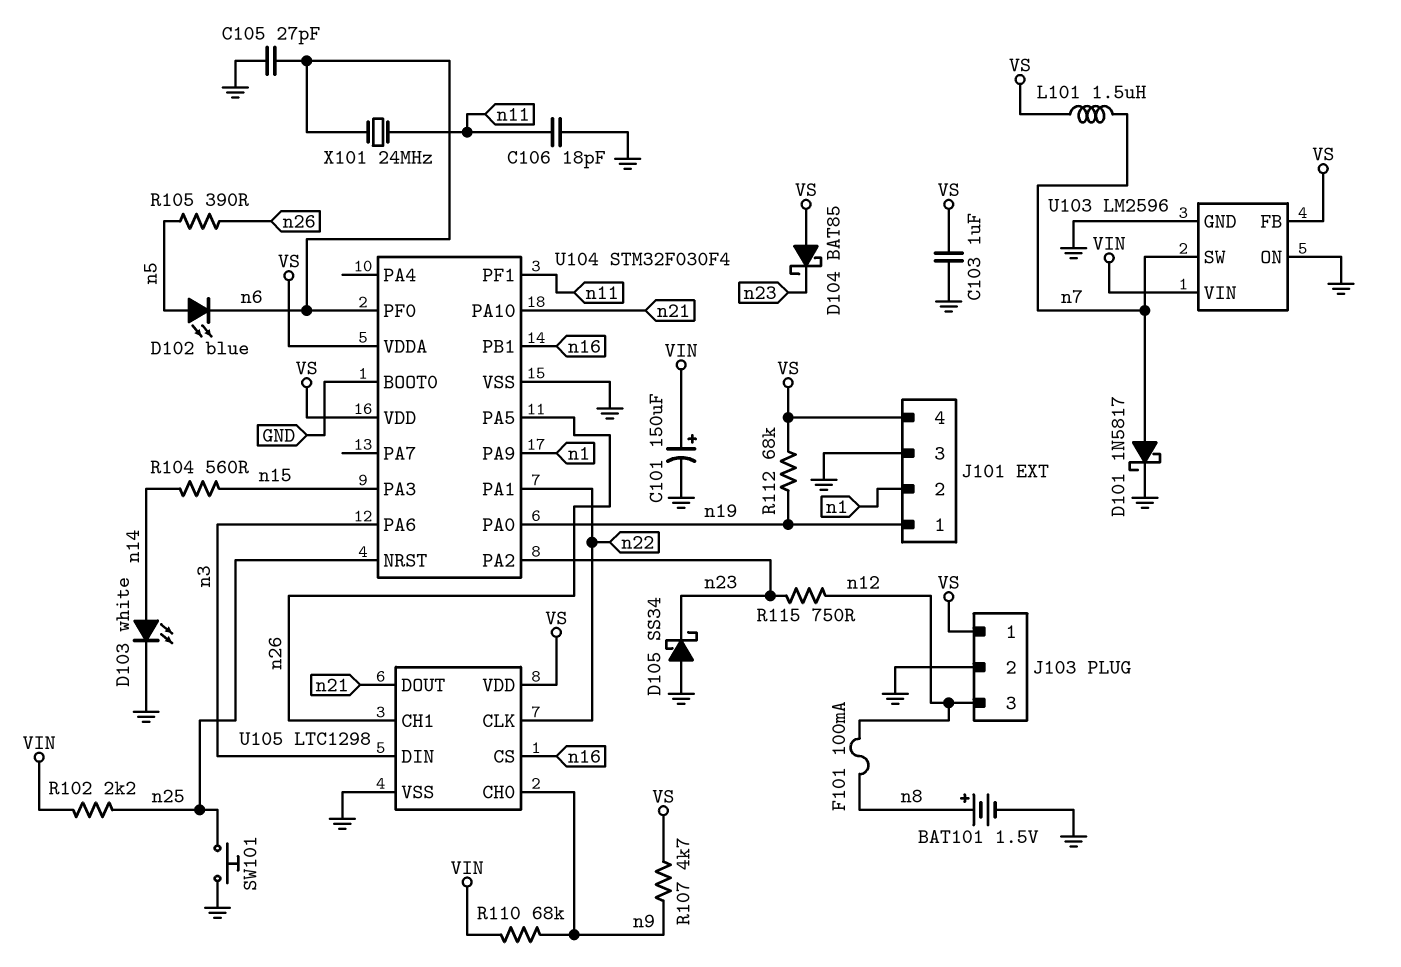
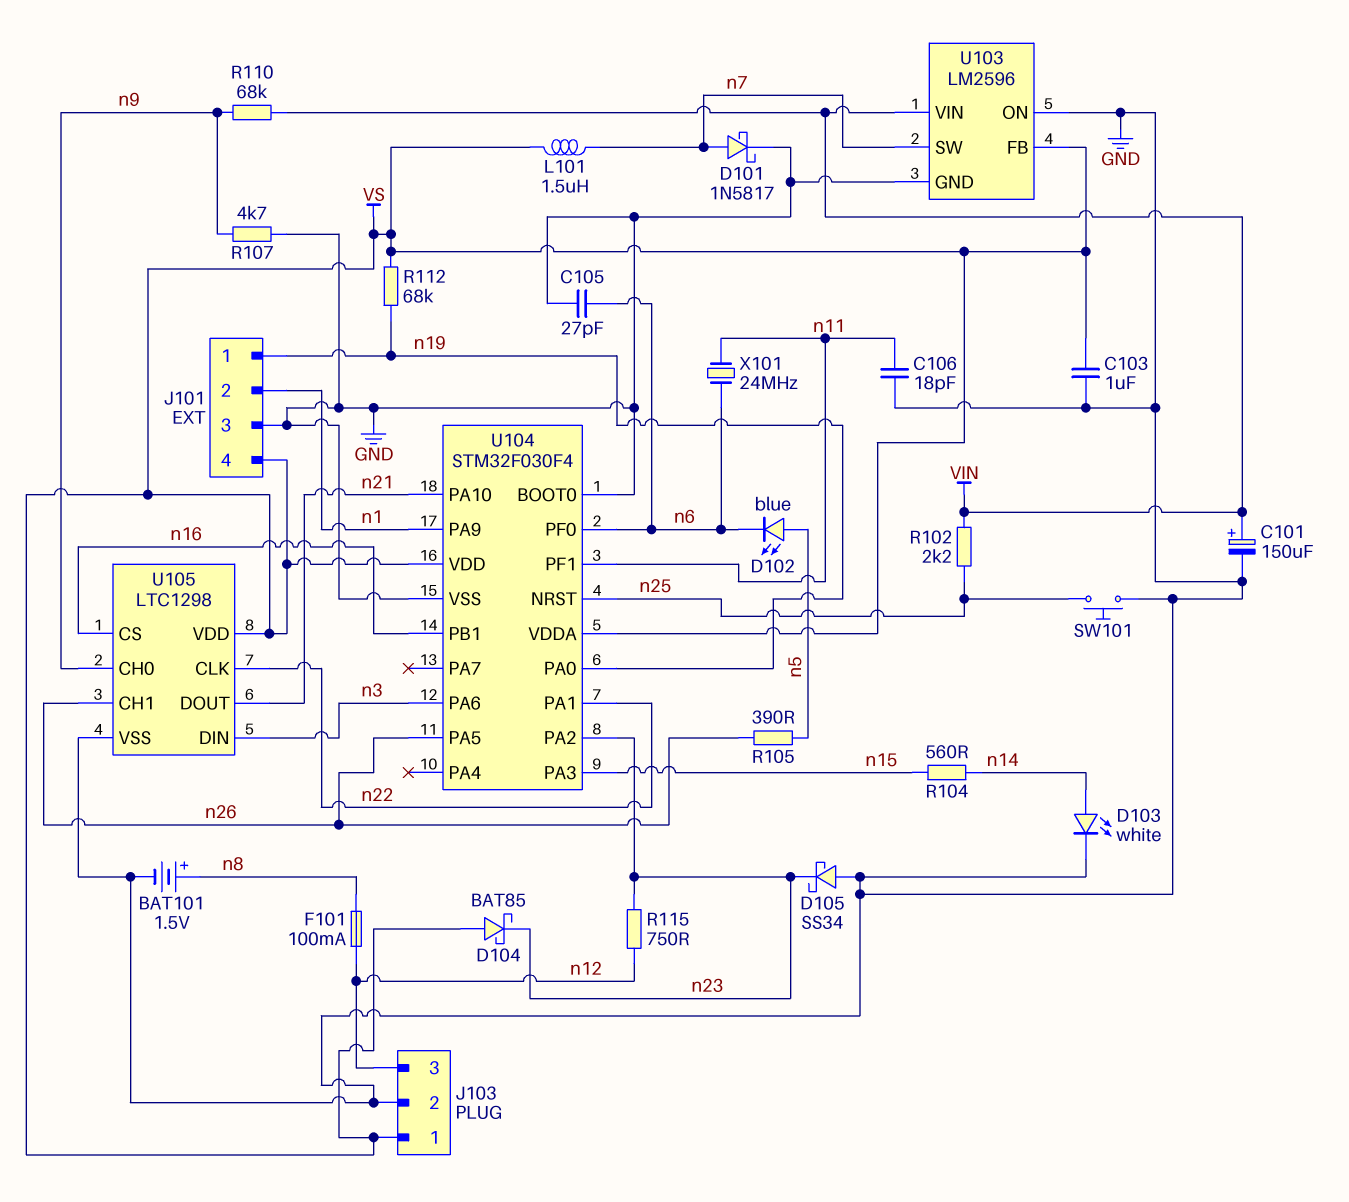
R107: 4.7k (VS, n9) -> 4.7k (GND, n9)

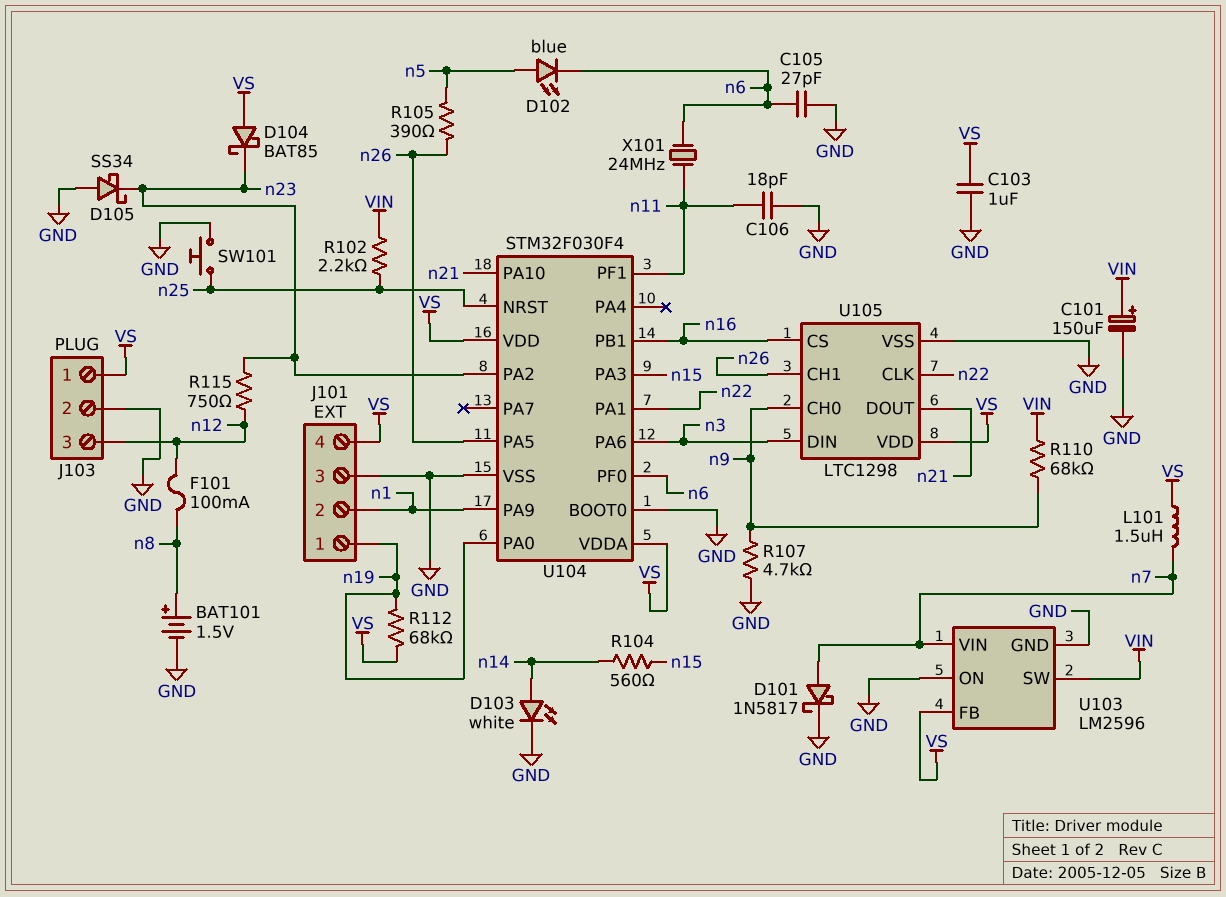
U103 pin SW: n7 -> VIN
U103 pin VIN: VIN -> n7

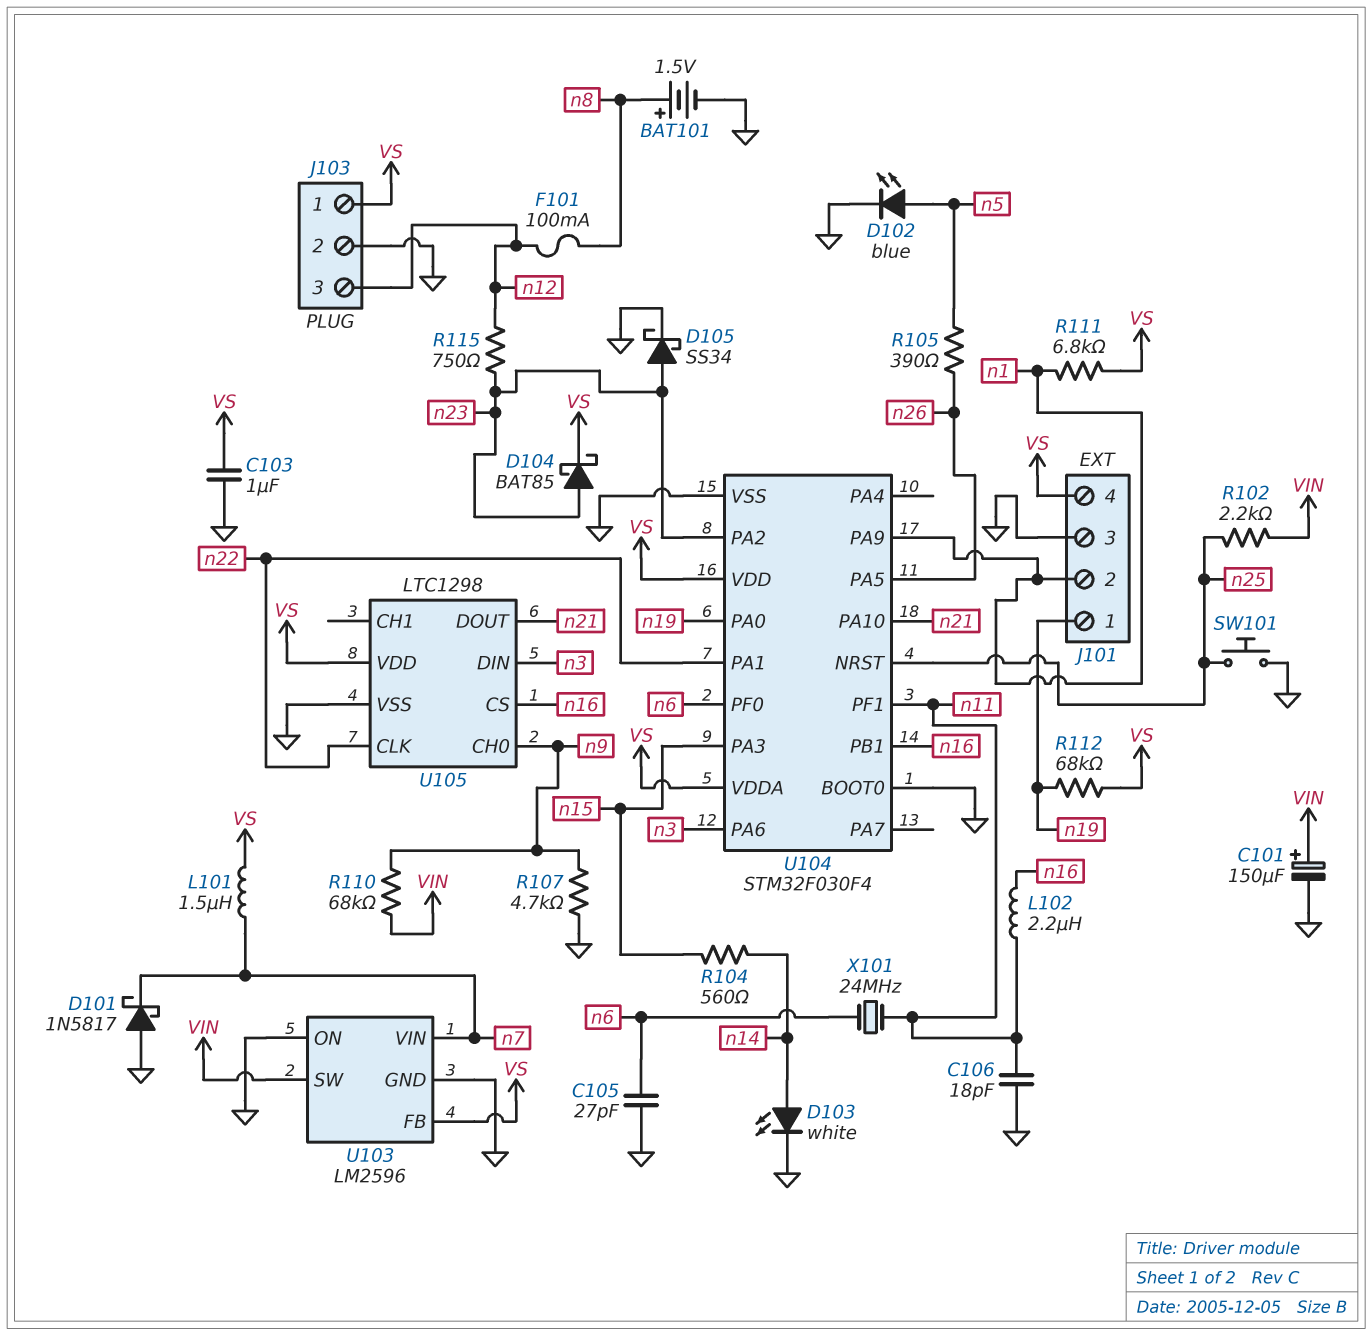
D101: schottky 1N5817 (A n7, K GND) -> schottky 1N5817 (A GND, K n7)
D102: LED blue (A n5, K n6) -> LED blue (A n5, K GND)
D104: schottky BAT85 (A VS, K n23) -> schottky BAT85 (A n23, K VS)
D105: schottky SS34 (A GND, K n23) -> schottky SS34 (A n23, K GND)
L102: none -> 2.2uH (n11, n16)
R111: none -> 6.8k (VS, n1)
U105 pin CH1: n26 -> none

